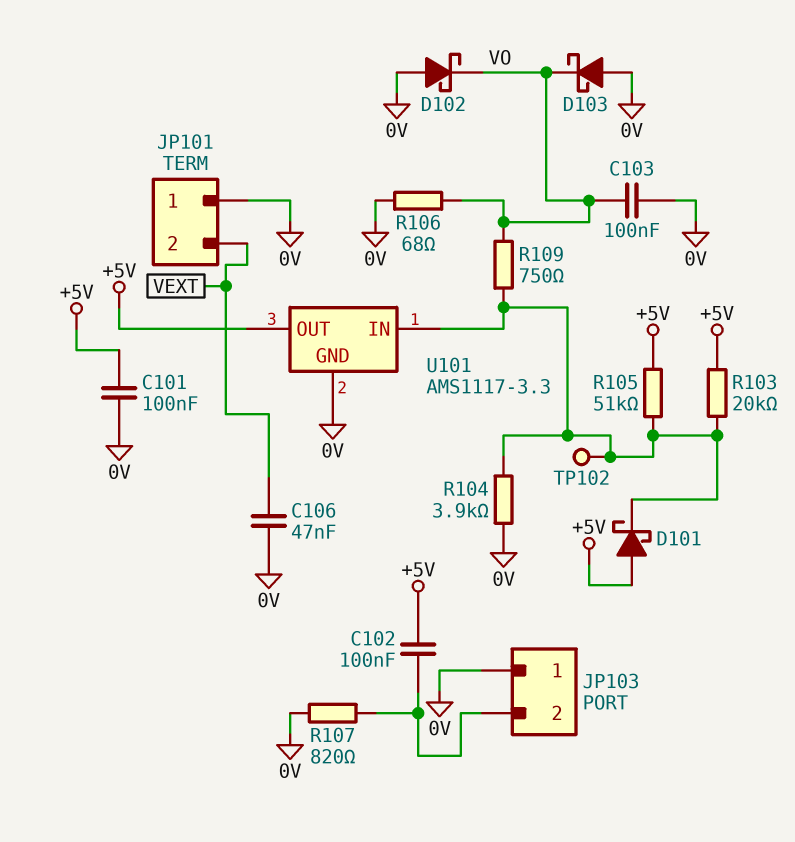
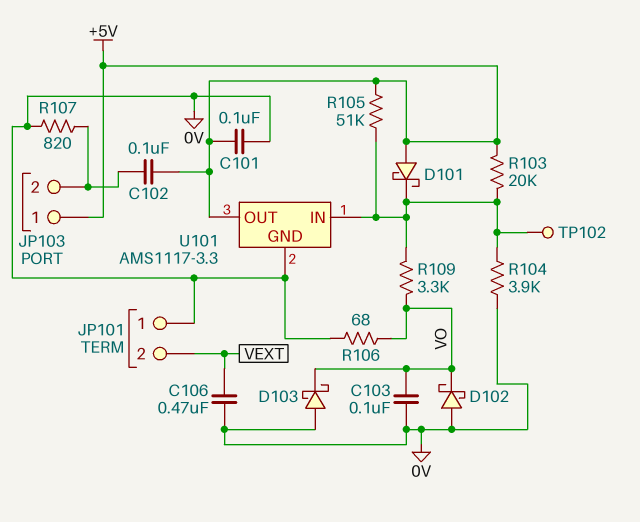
C106: 47nF (0V, VEXT) -> 470nF (0V, VEXT)
JP103 pin 1: 0V -> +5V
R109: 750 (U101/IN, VO) -> 3.3k (U101/IN, VO)

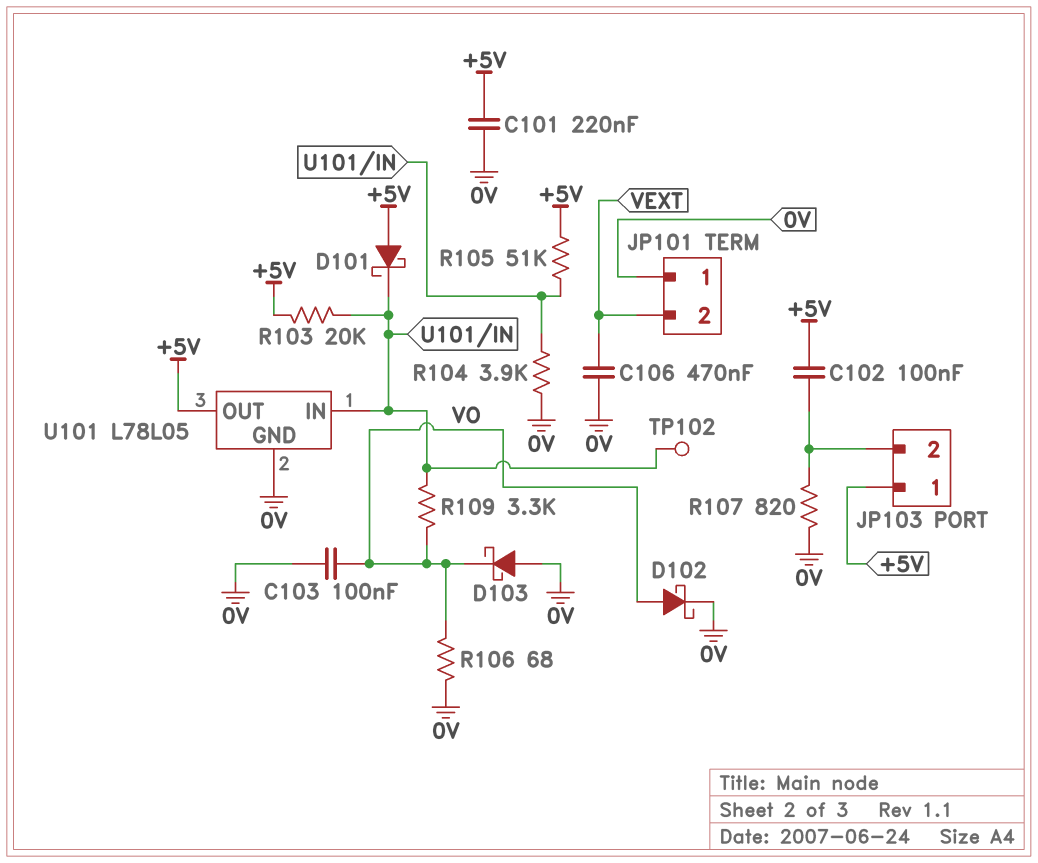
C101: 100nF (+5V, 0V) -> 220nF (+5V, 0V)
D102: schottky (A 0V, K VO) -> schottky (A VO, K 0V)
U101: AMS1117-3.3 -> L78L05

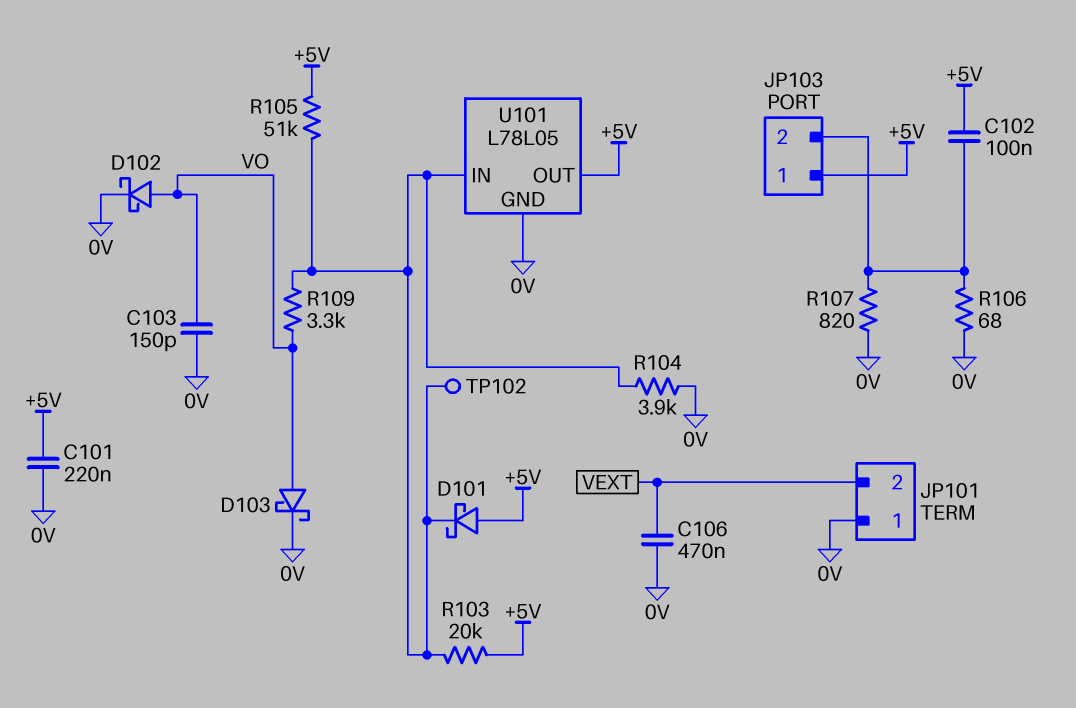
C103: 100nF (0V, VO) -> 150pF (0V, VO)
D103: schottky (A 0V, K VO) -> schottky (A VO, K 0V)
R106: 68 (0V, VO) -> 68 (0V, JP103/2)

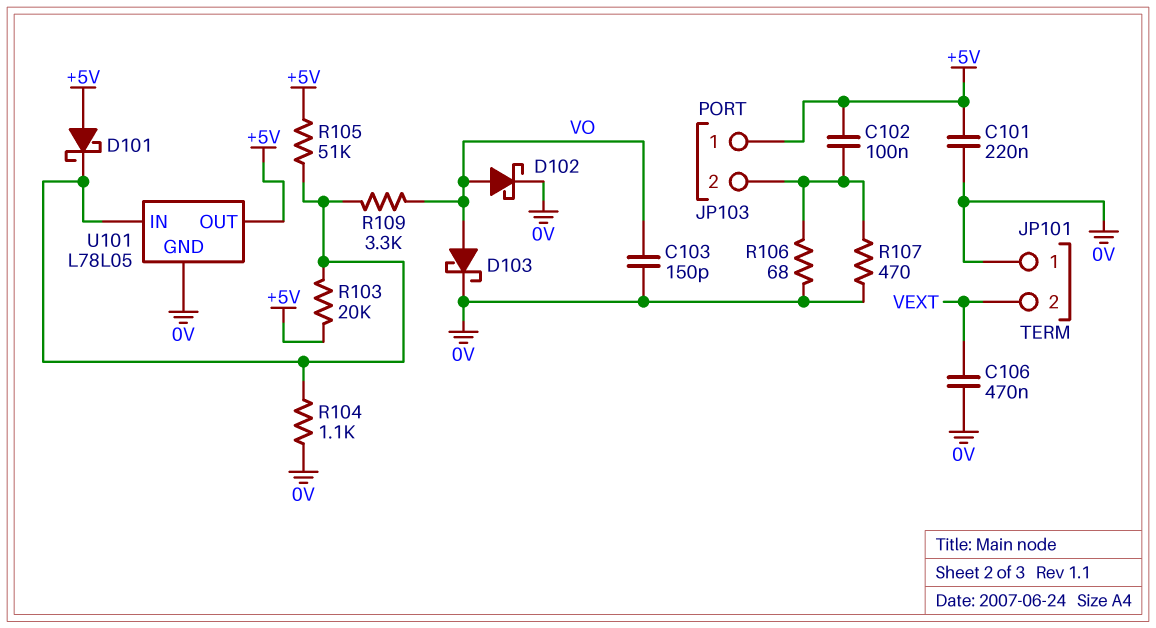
R104: 3.9k (0V, U101/IN) -> 1.1k (0V, U101/IN)
R107: 820 (0V, JP103/2) -> 470 (0V, JP103/2)
TP102: test point (U101/IN) -> none

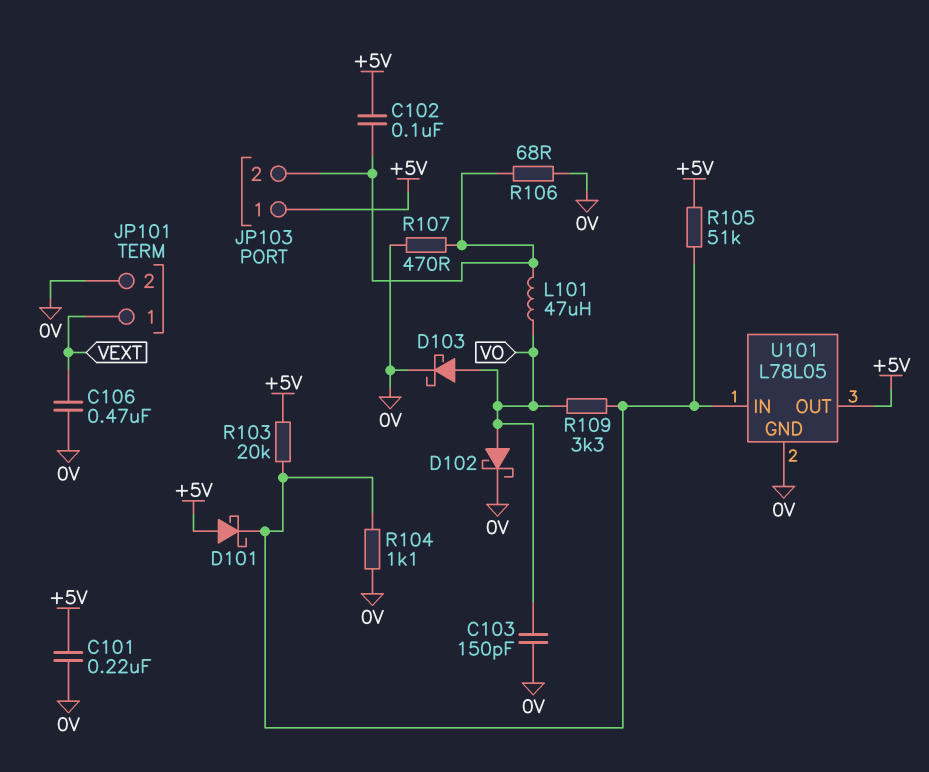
JP101 pin 1: 0V -> VEXT
JP101 pin 2: VEXT -> 0V
L101: none -> 47uH (JP103/2, VO)

